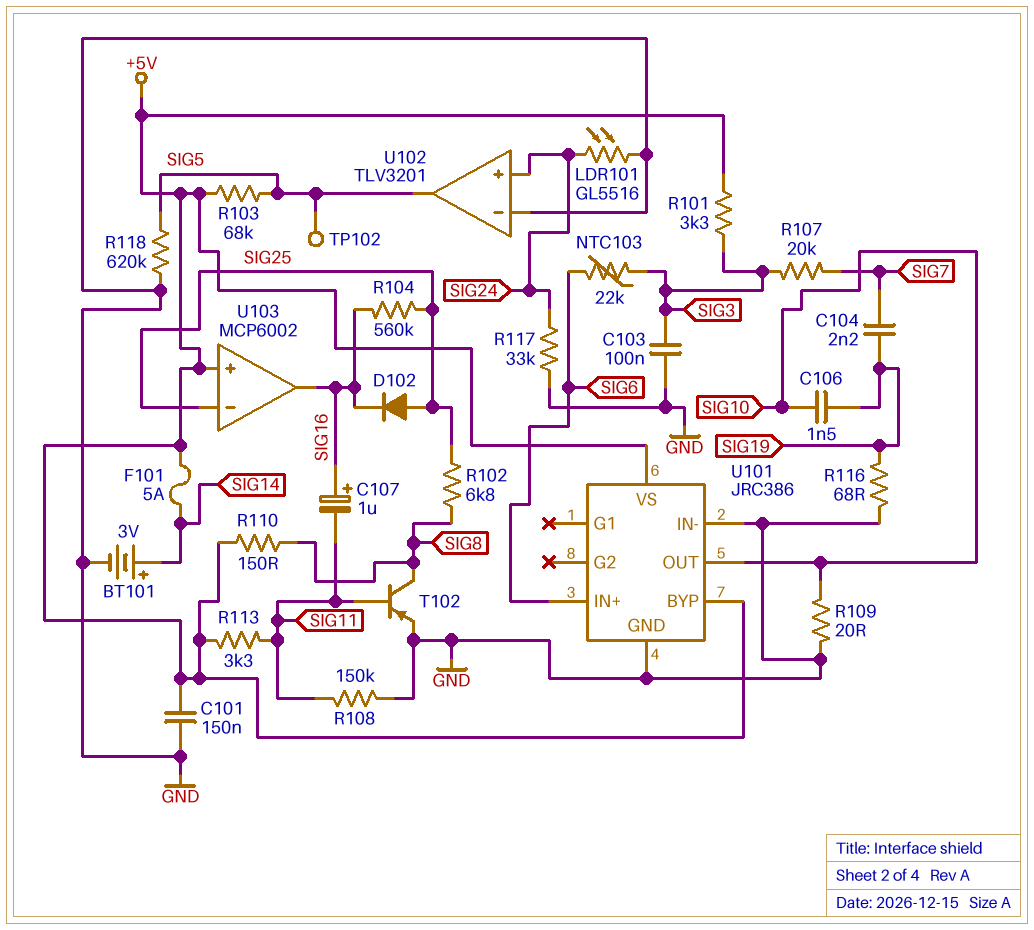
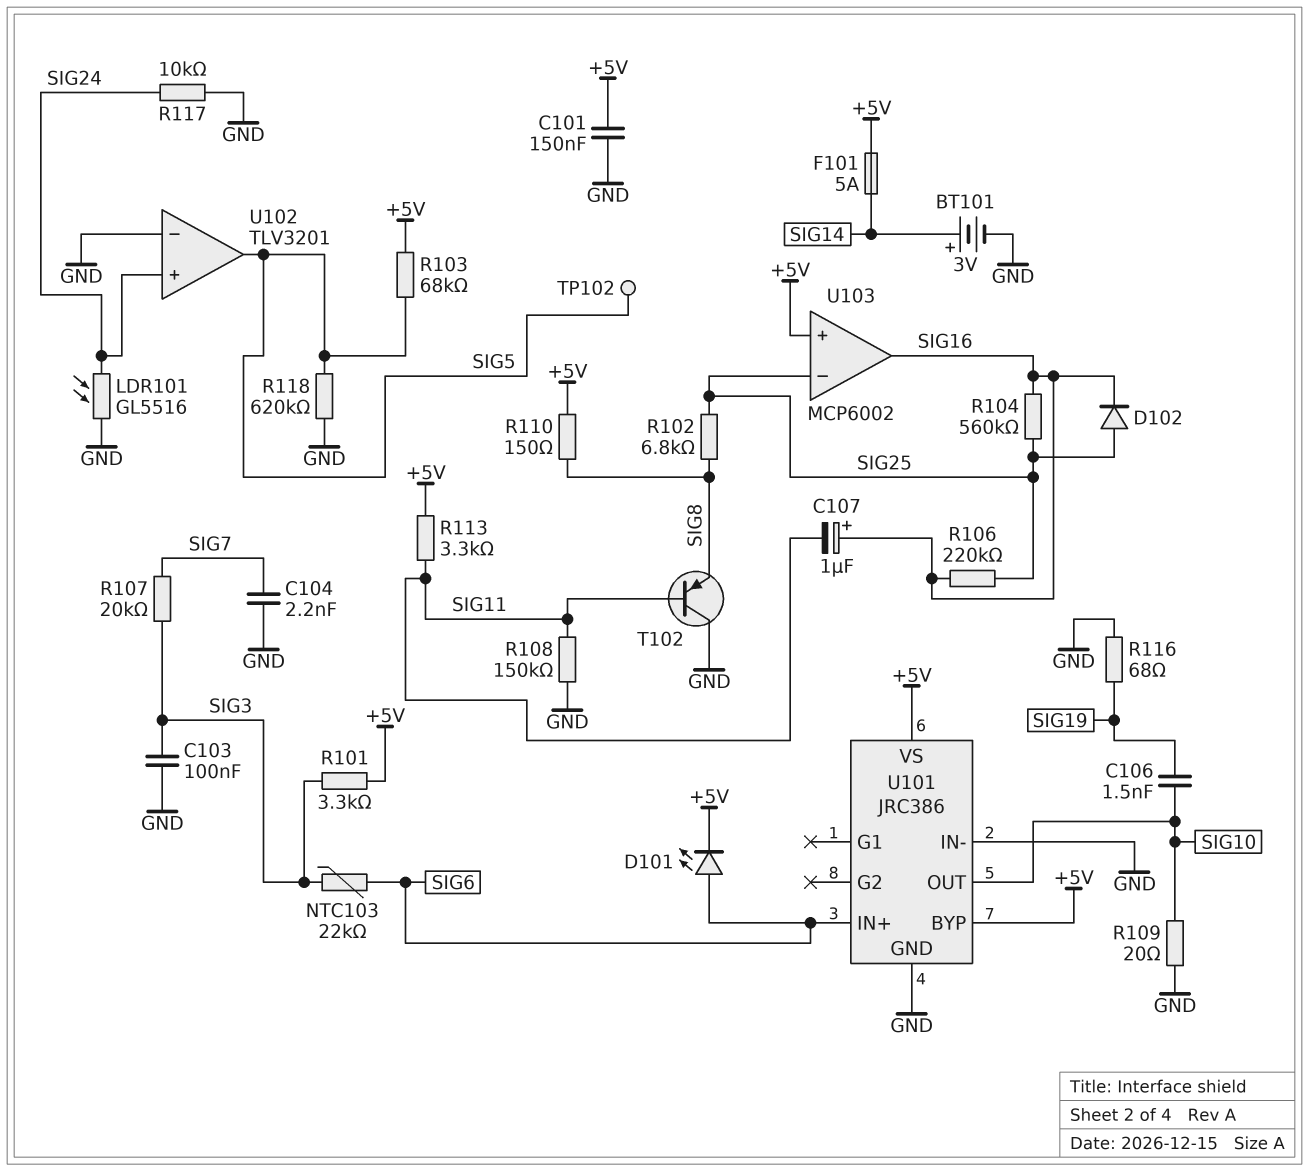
C104: 2.2nF (SIG7, SIG19) -> 2.2nF (GND, SIG7)
D101: none -> LED (A SIG6, K +5V)
R106: none -> 220k (SIG16, SIG25)
R117: 33k (GND, SIG24) -> 10k (GND, SIG24)
T102: PNP (B SIG11, C SIG8, E GND) -> PNP (B SIG11, C GND, E SIG8)

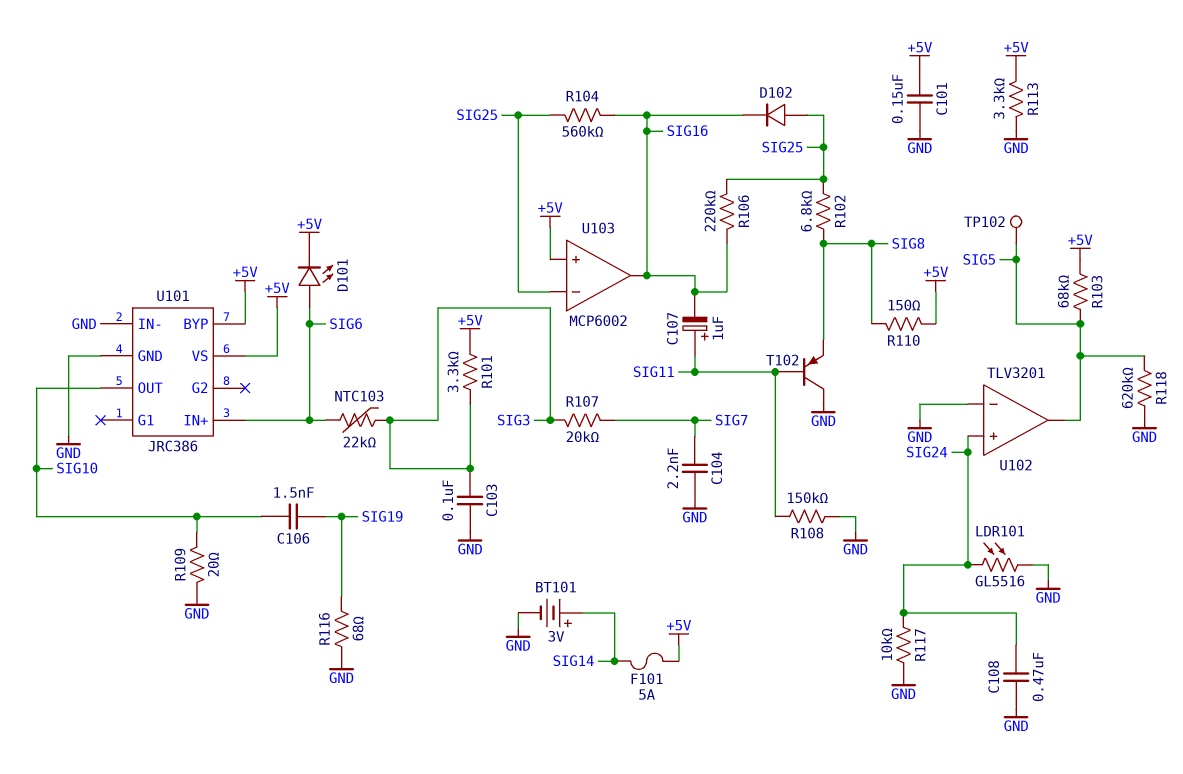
C107: 1uF (plus SIG16, minus SIG11) -> 1uF (plus SIG11, minus SIG16)
C108: none -> 470nF (GND, SIG24)
R113: 3.3k (+5V, SIG11) -> 3.3k (+5V, GND)

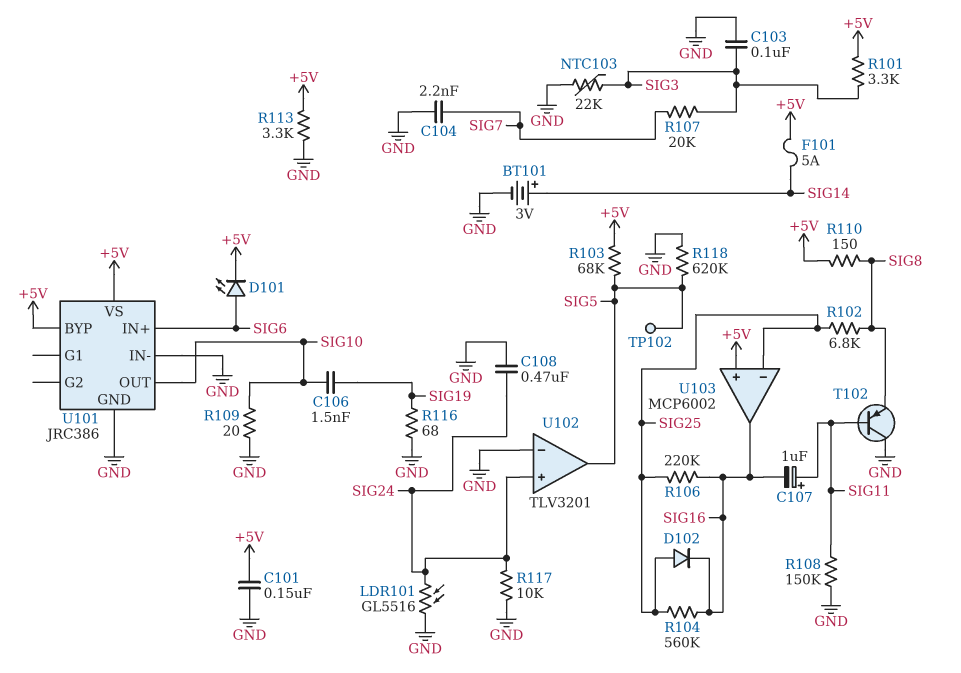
NTC103: 22k (SIG3, SIG6) -> 22k (GND, SIG3)

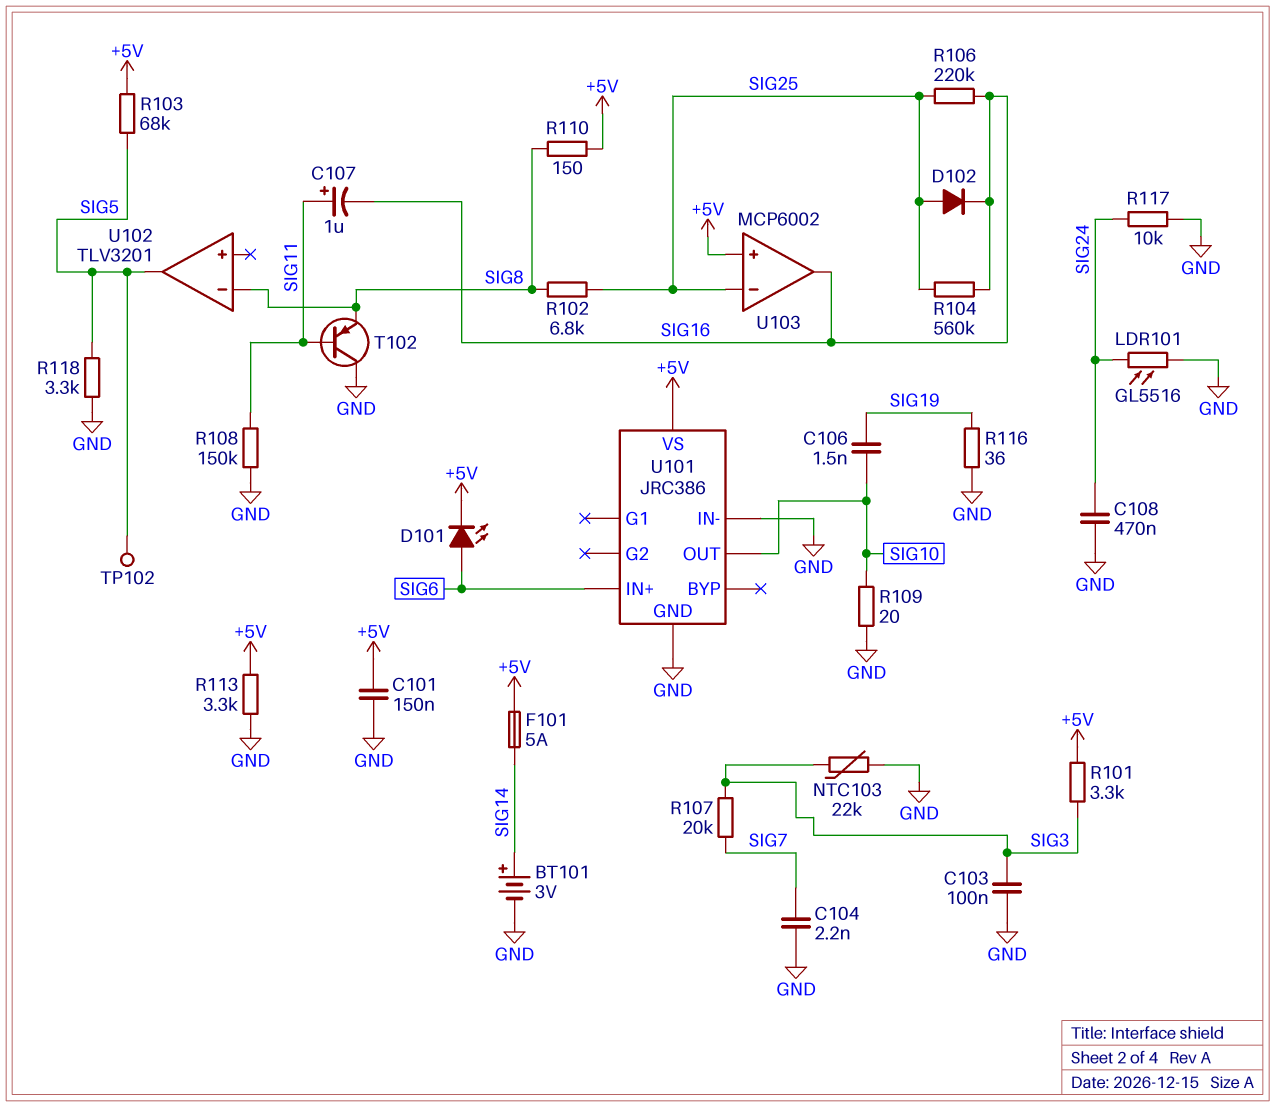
R116: 68 (GND, SIG19) -> 36 (GND, SIG19)
R118: 620k (GND, SIG5) -> 3.3k (GND, SIG5)
U101 pin BYP: +5V -> none
U102 pin in+: SIG24 -> none
U102 pin in-: GND -> SIG8

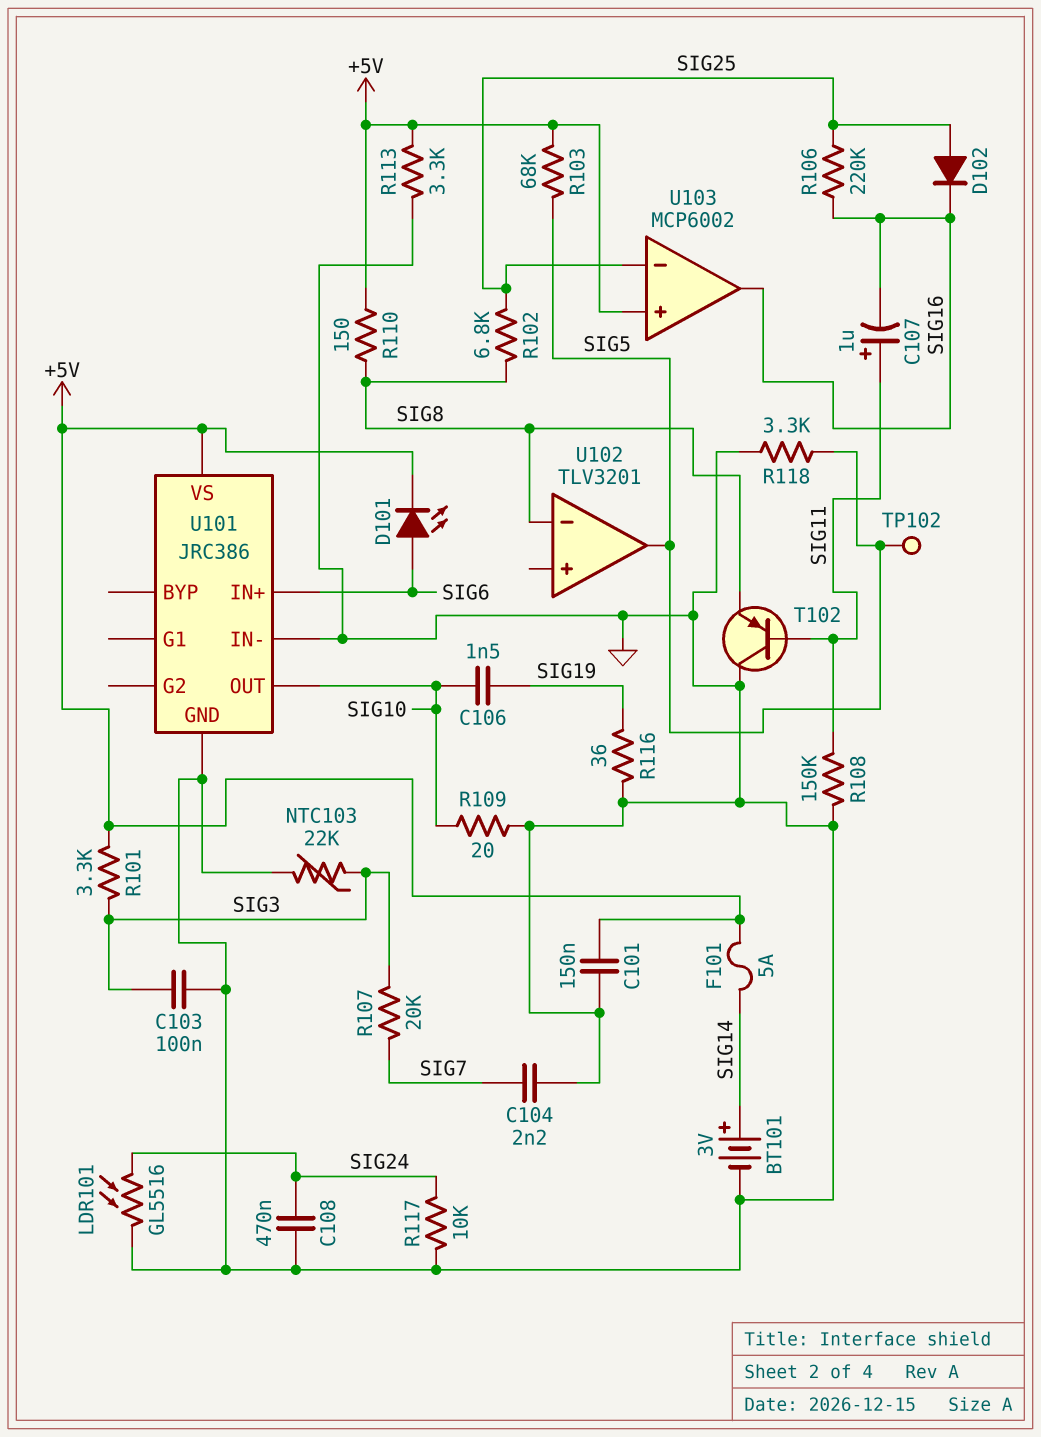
R104: 560k (SIG16, SIG25) -> none

